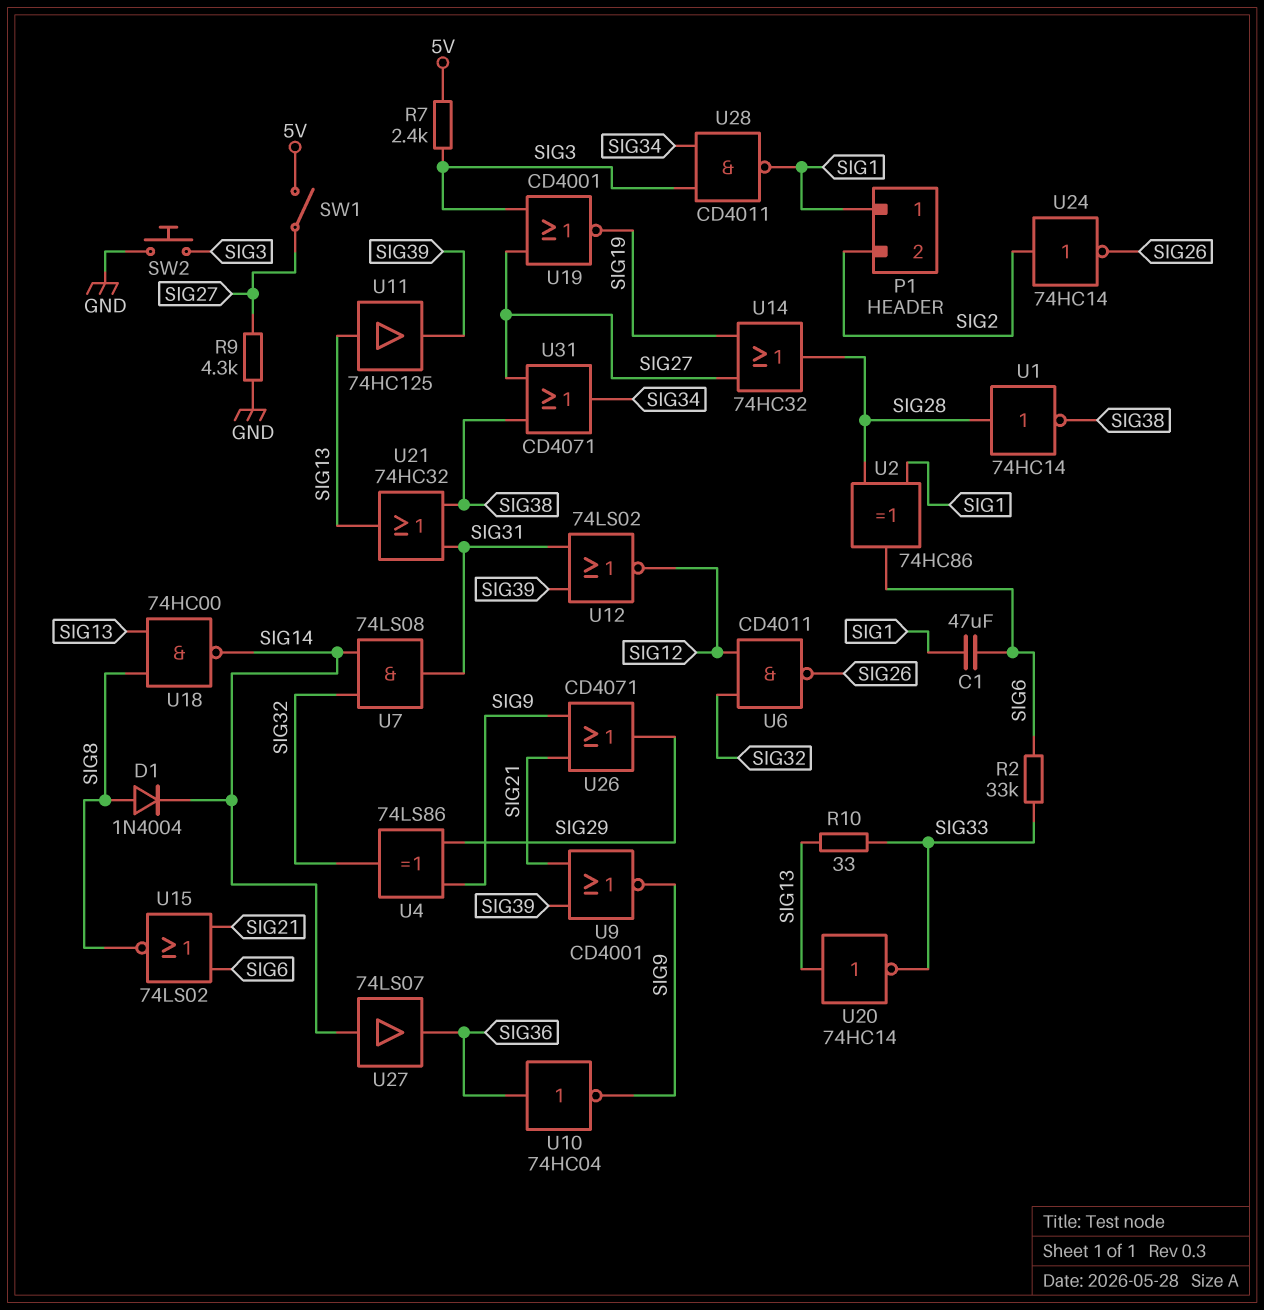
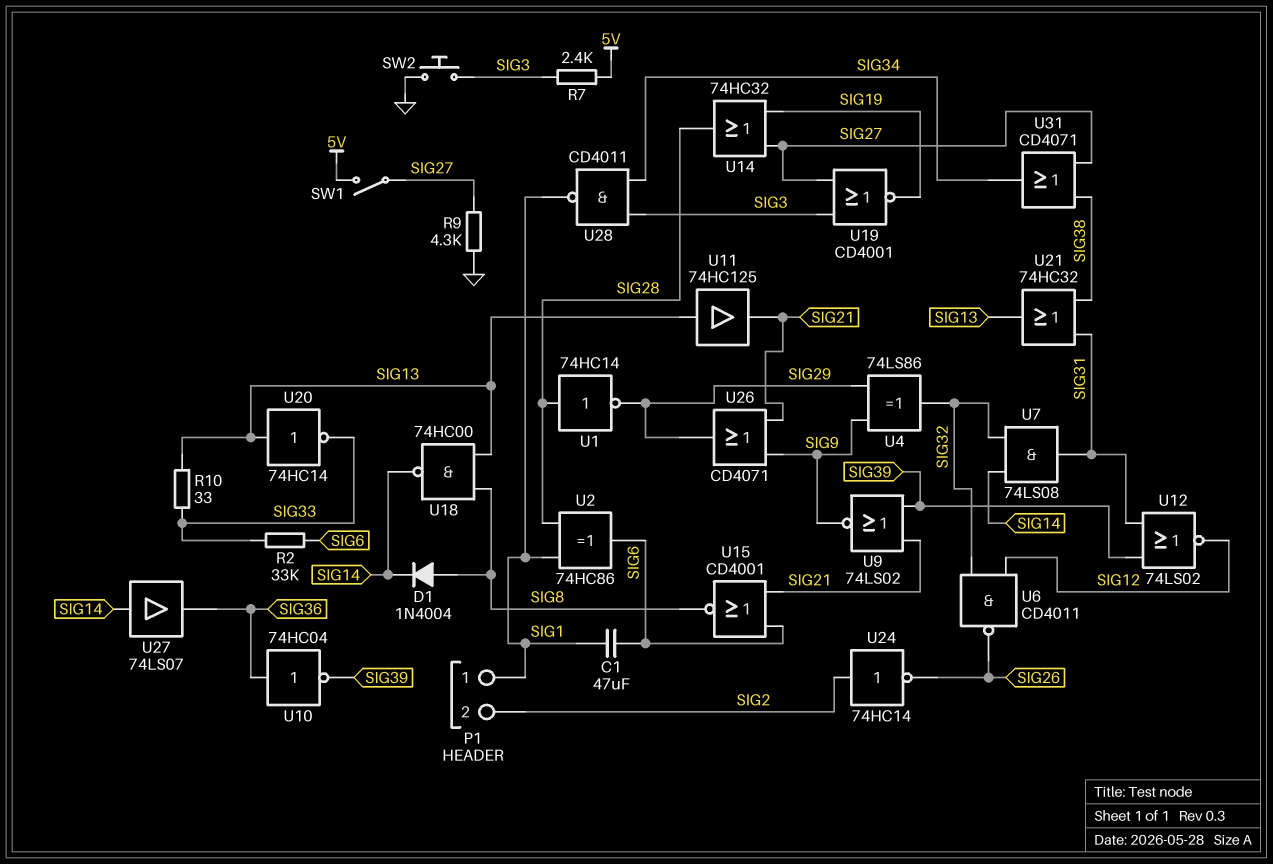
U1: NOT 74HC14 (in SIG28, out SIG38) -> NOT 74HC14 (in SIG28, out SIG29)
U9: NOR CD4001 (in SIG21, in SIG39, out SIG9) -> NOR 74LS02 (in SIG21, in SIG39, out SIG9)
U10: NOT 74HC04 (in SIG36, out SIG9) -> NOT 74HC04 (in SIG36, out SIG39)
U11: buffer 74HC125 (in SIG13, out SIG39) -> buffer 74HC125 (in SIG13, out SIG21)
U15: NOR 74LS02 (in SIG6, in SIG21, out SIG8) -> NOR CD4001 (in SIG6, in SIG21, out SIG8)

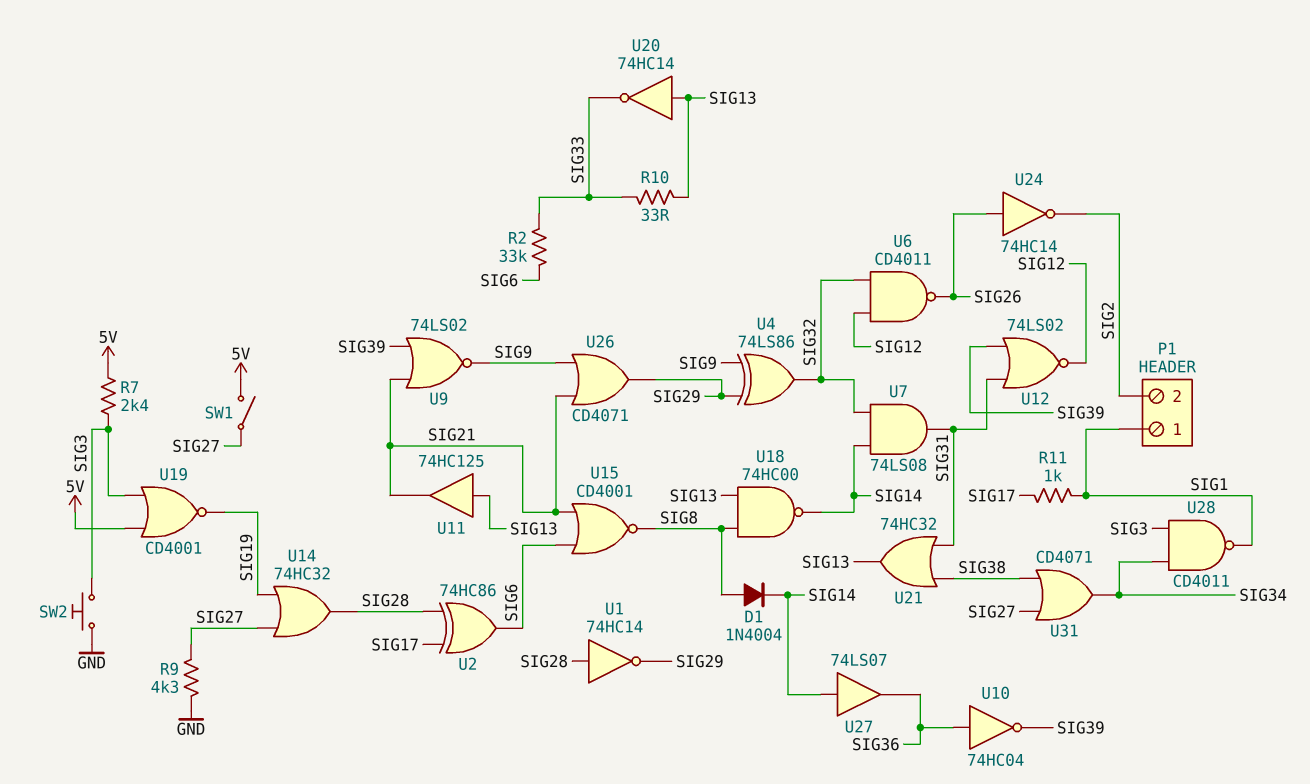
C1: 47uF (SIG1, SIG6) -> none
R11: none -> 1k (SIG1, SIG17)
U2: XOR 74HC86 (in SIG1, in SIG28, out SIG6) -> XOR 74HC86 (in SIG17, in SIG28, out SIG6)
U19: NOR CD4001 (in SIG3, in SIG27, out SIG19) -> NOR CD4001 (in 5V, in SIG3, out SIG19)
U24: NOT 74HC14 (in SIG2, out SIG26) -> NOT 74HC14 (in SIG26, out SIG2)

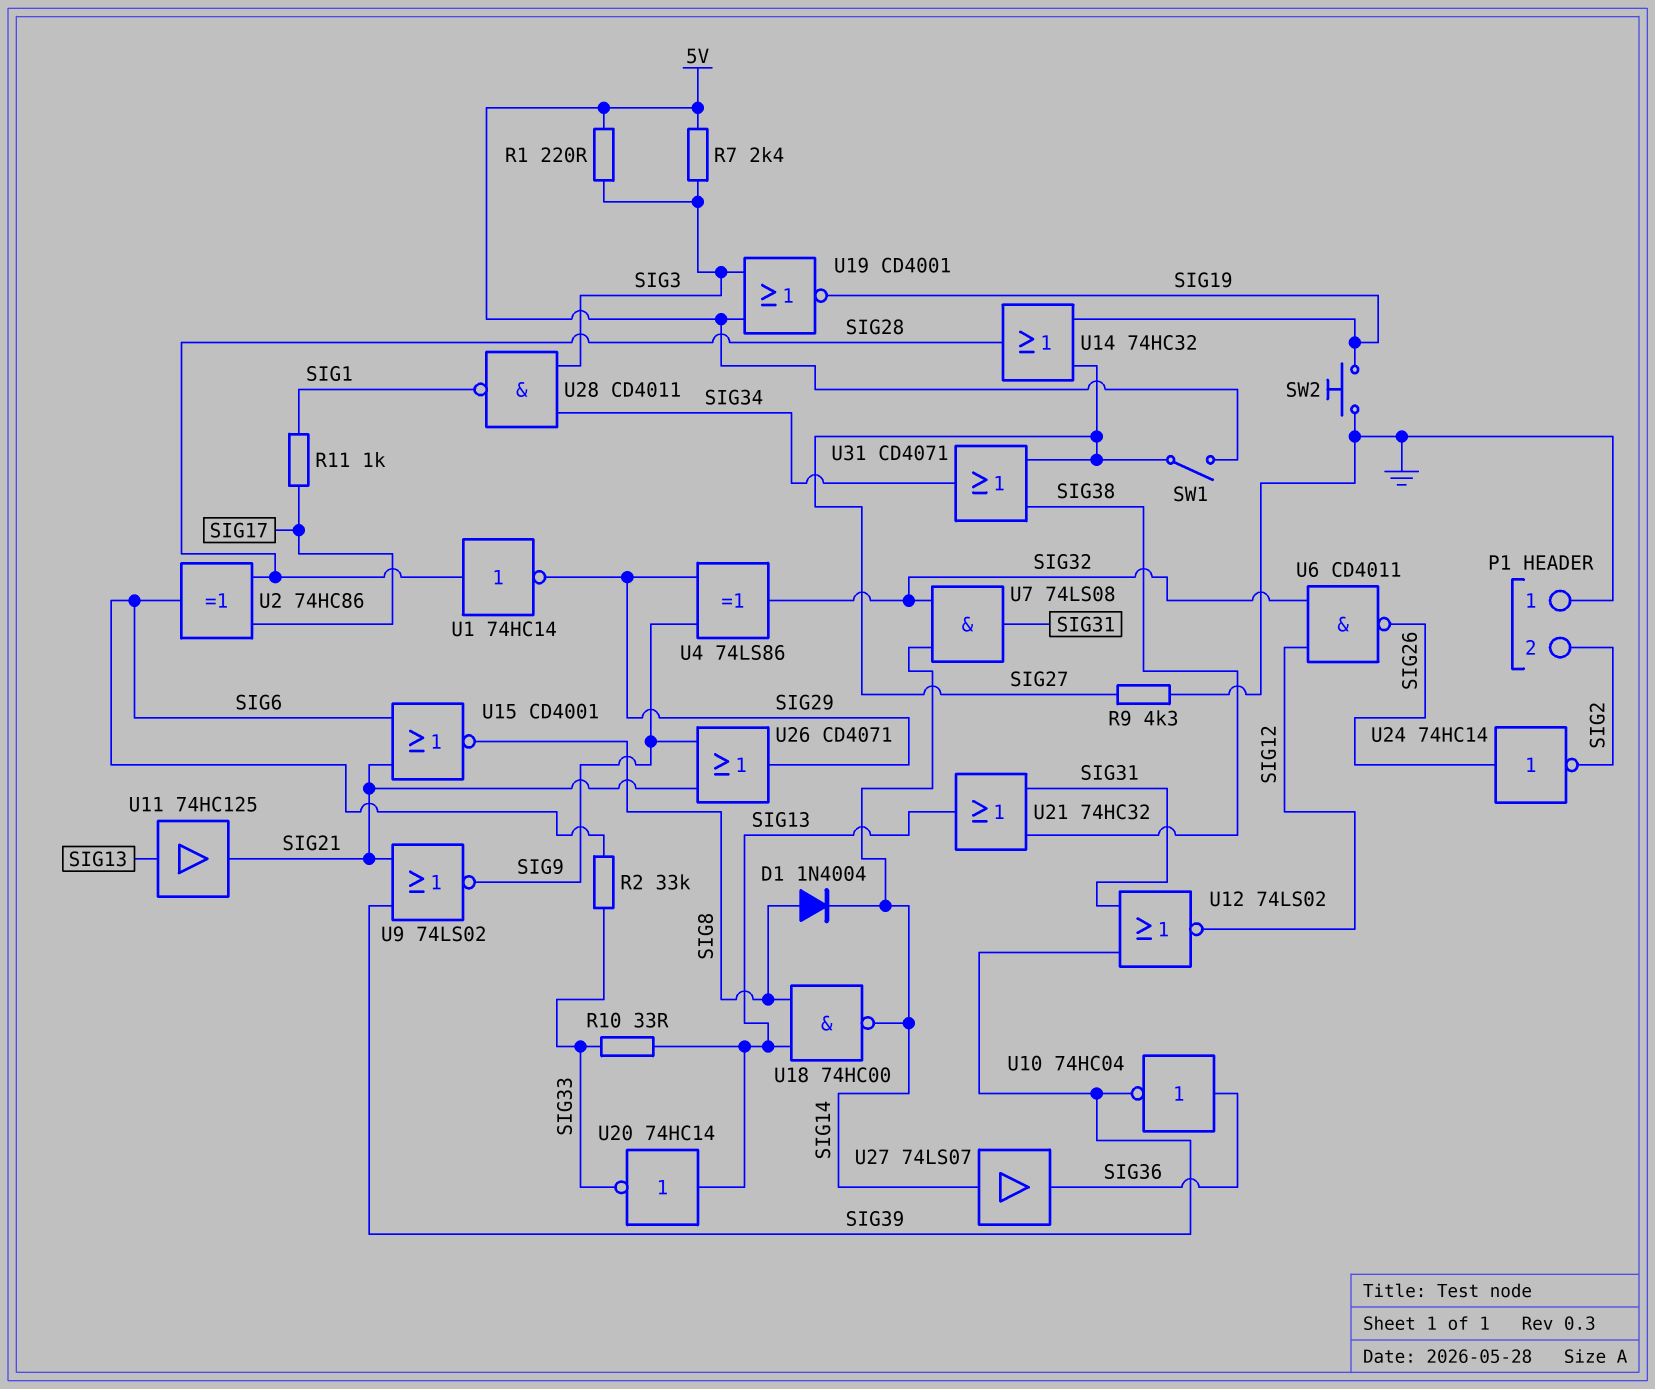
P1 pin 1: SIG1 -> GND
R1: none -> 220 (5V, SIG3)
SW2: button (GND, SIG3) -> button (GND, SIG19)

